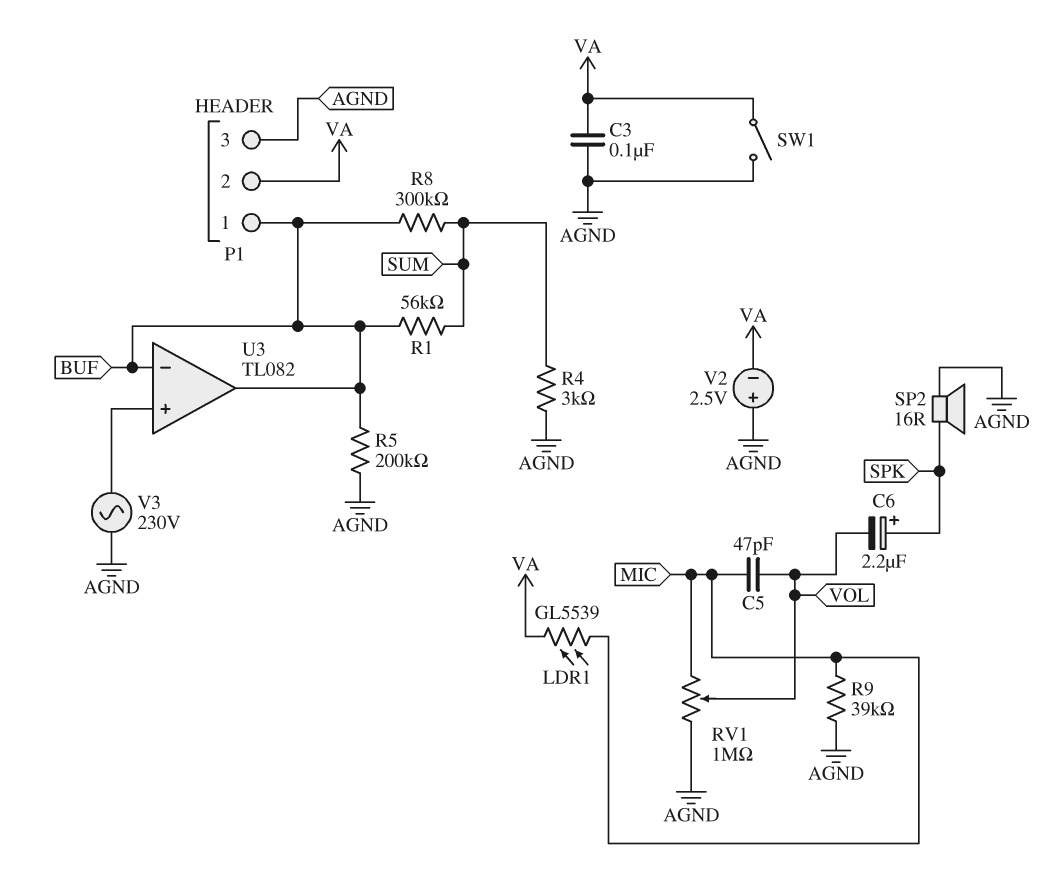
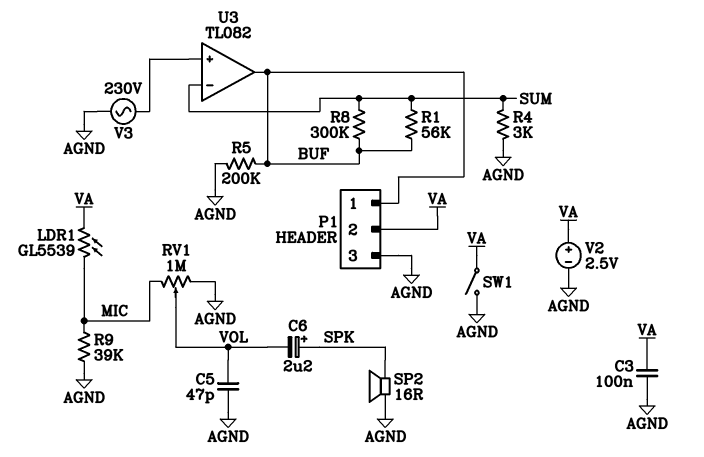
C5: 47pF (MIC, VOL) -> 47pF (AGND, VOL)
U3 pin in-: BUF -> SUM
V2: 2.5V (plus AGND, minus VA) -> 2.5V (plus VA, minus AGND)

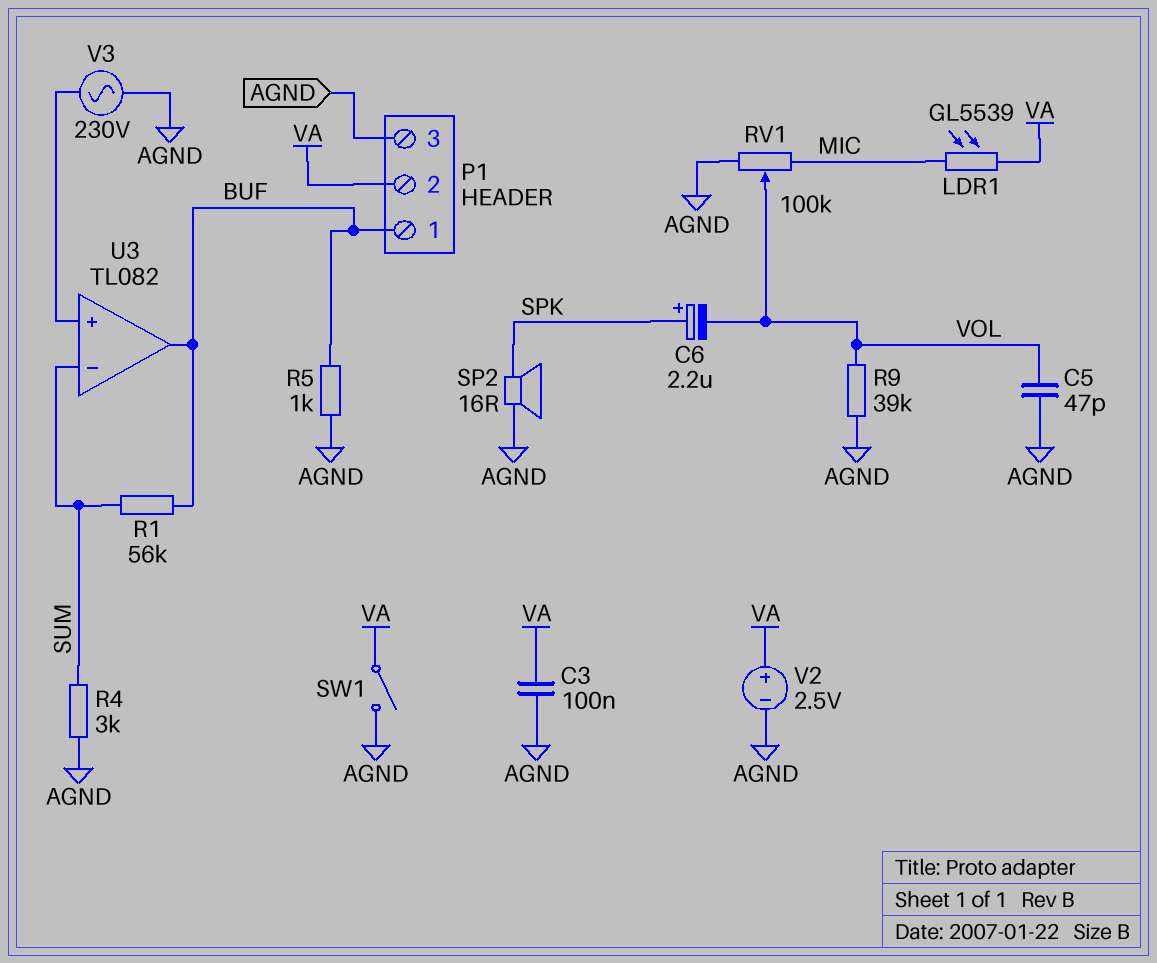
R5: 200k (AGND, BUF) -> 1k (AGND, BUF)
R8: 300k (BUF, SUM) -> none
R9: 39k (AGND, MIC) -> 39k (AGND, VOL)
RV1: 1M (AGND, MIC, wiper VOL) -> 100k (AGND, MIC, wiper VOL)

